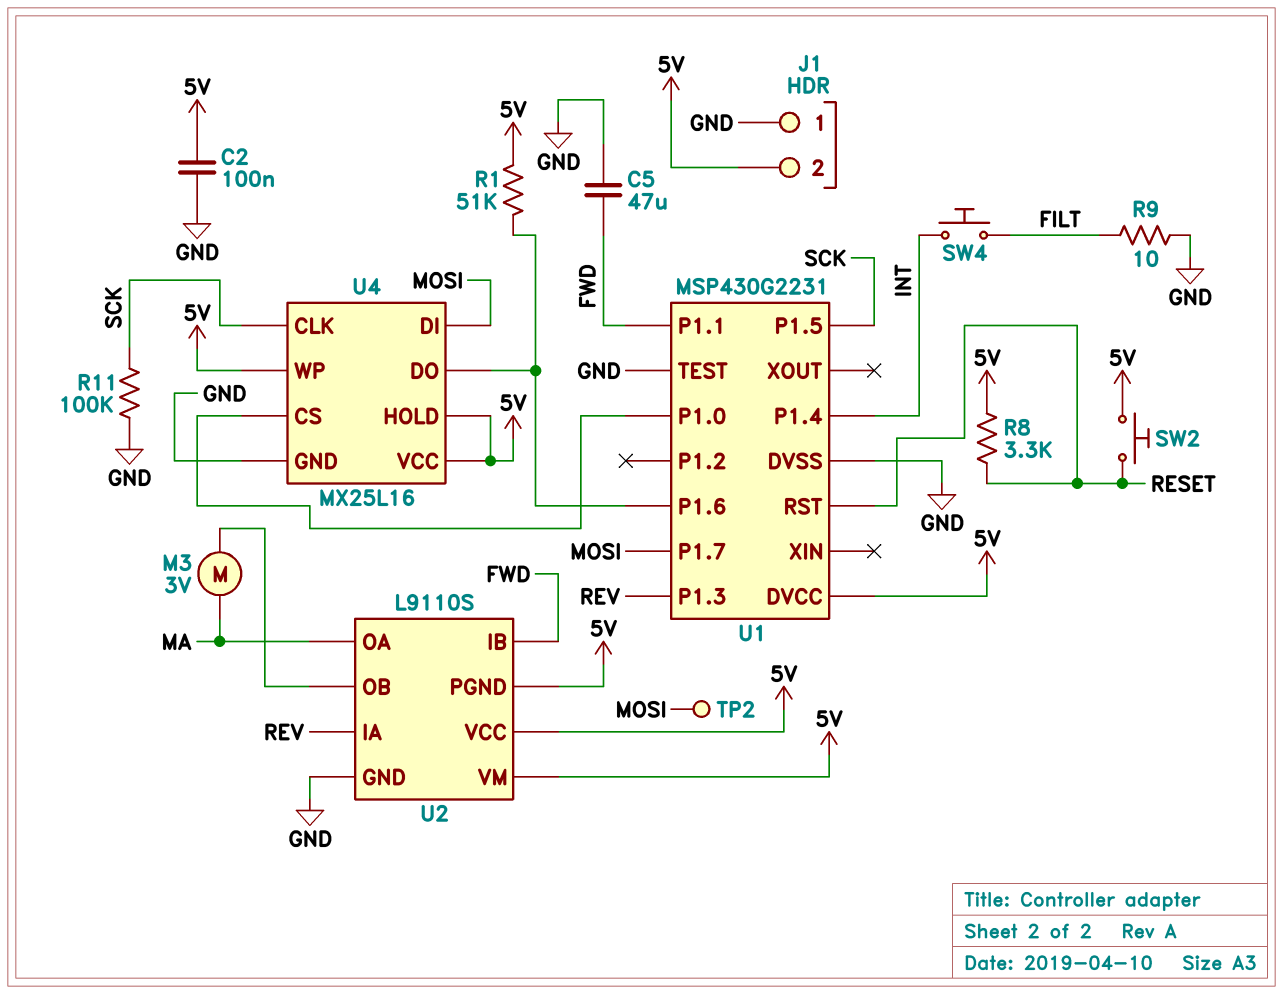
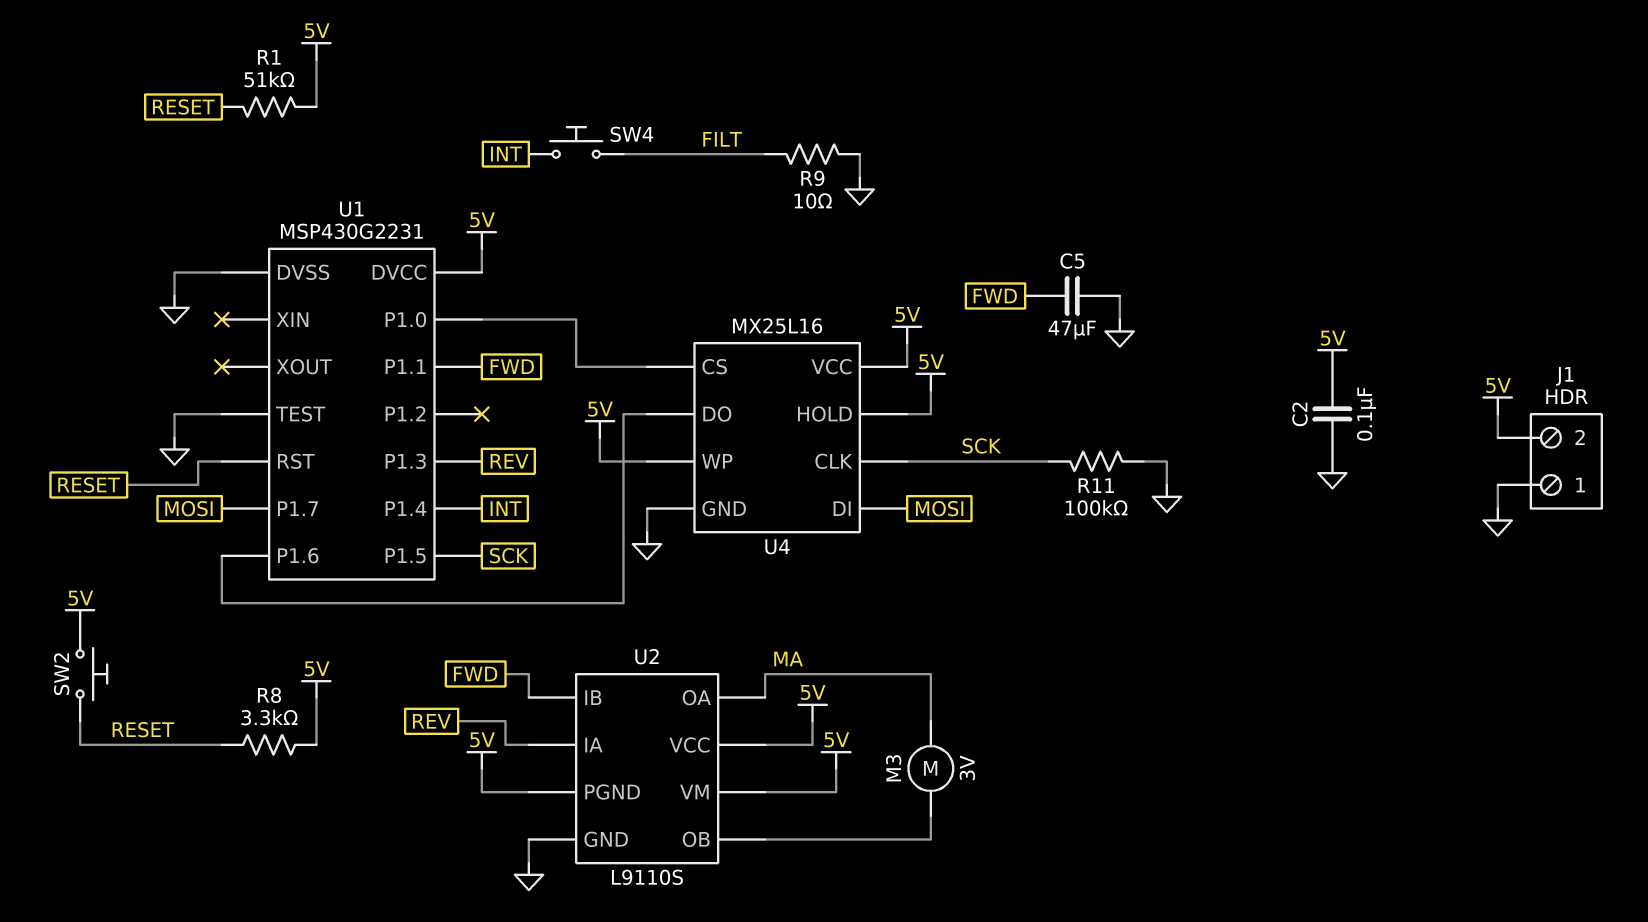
R1: 51k (5V, U1/P1.6) -> 51k (5V, RESET)
TP2: test point (MOSI) -> none

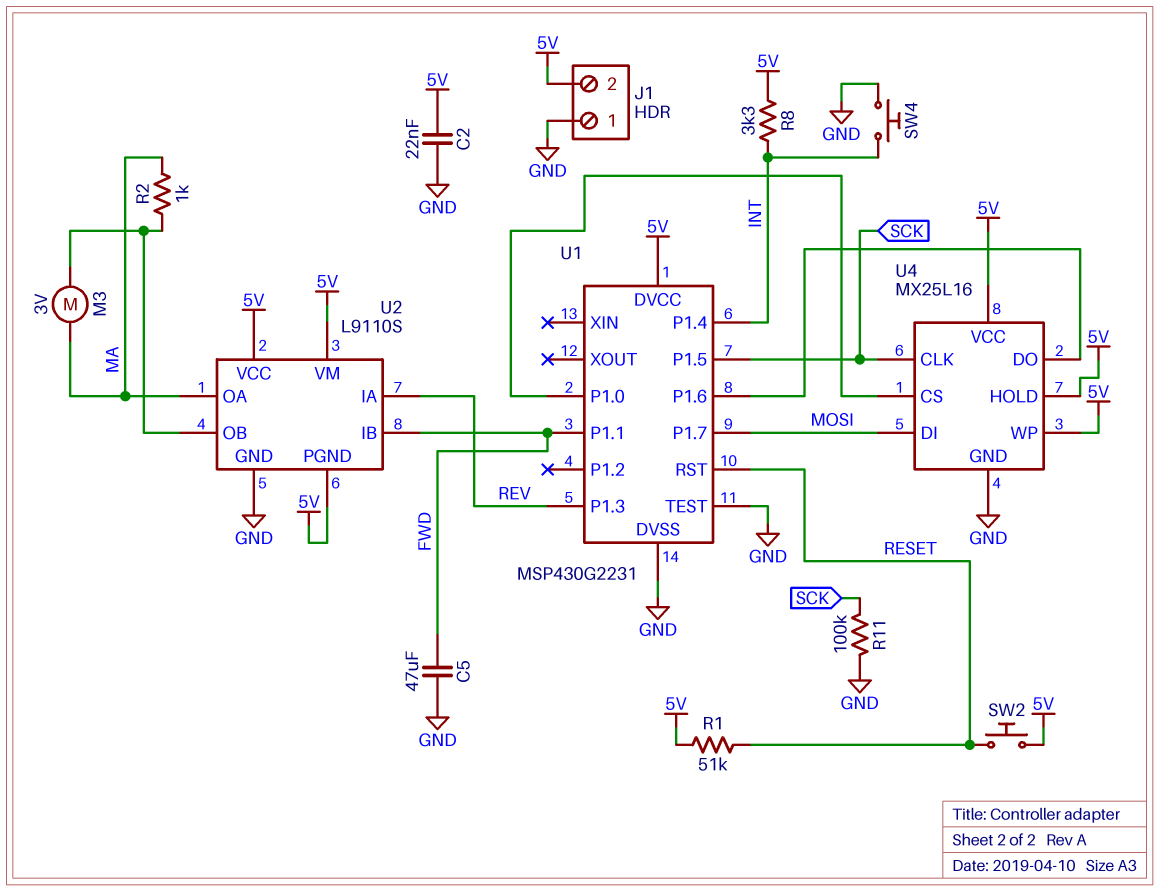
C2: 100nF (5V, GND) -> 22nF (5V, GND)
R2: none -> 1k (MA, U2/OB)
R8: 3.3k (5V, RESET) -> 3.3k (5V, INT)
R9: 10 (FILT, GND) -> none
SW4: button (FILT, INT) -> button (GND, INT)

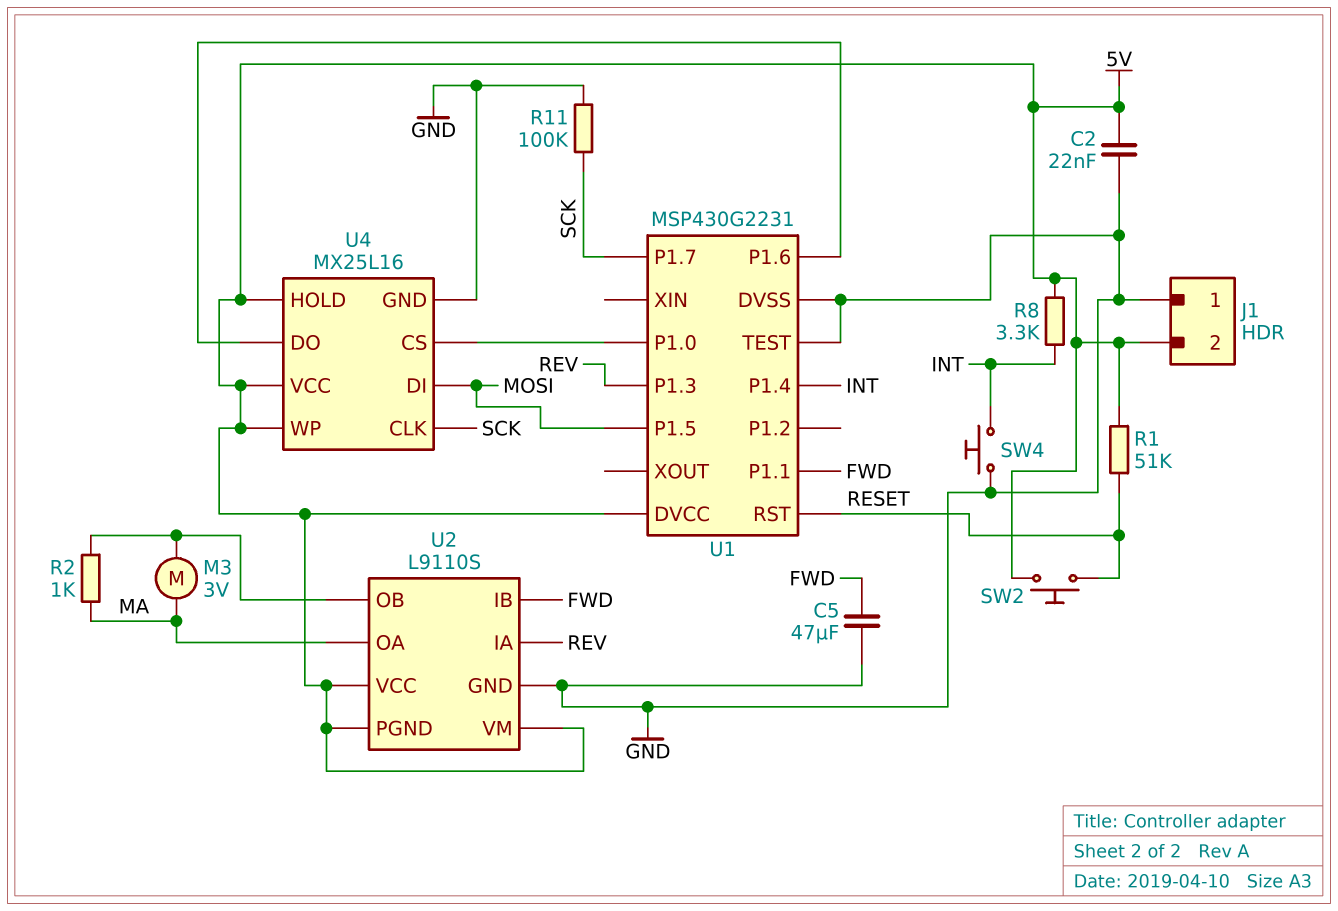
U1 pin P1.5: SCK -> MOSI
U1 pin P1.7: MOSI -> SCK

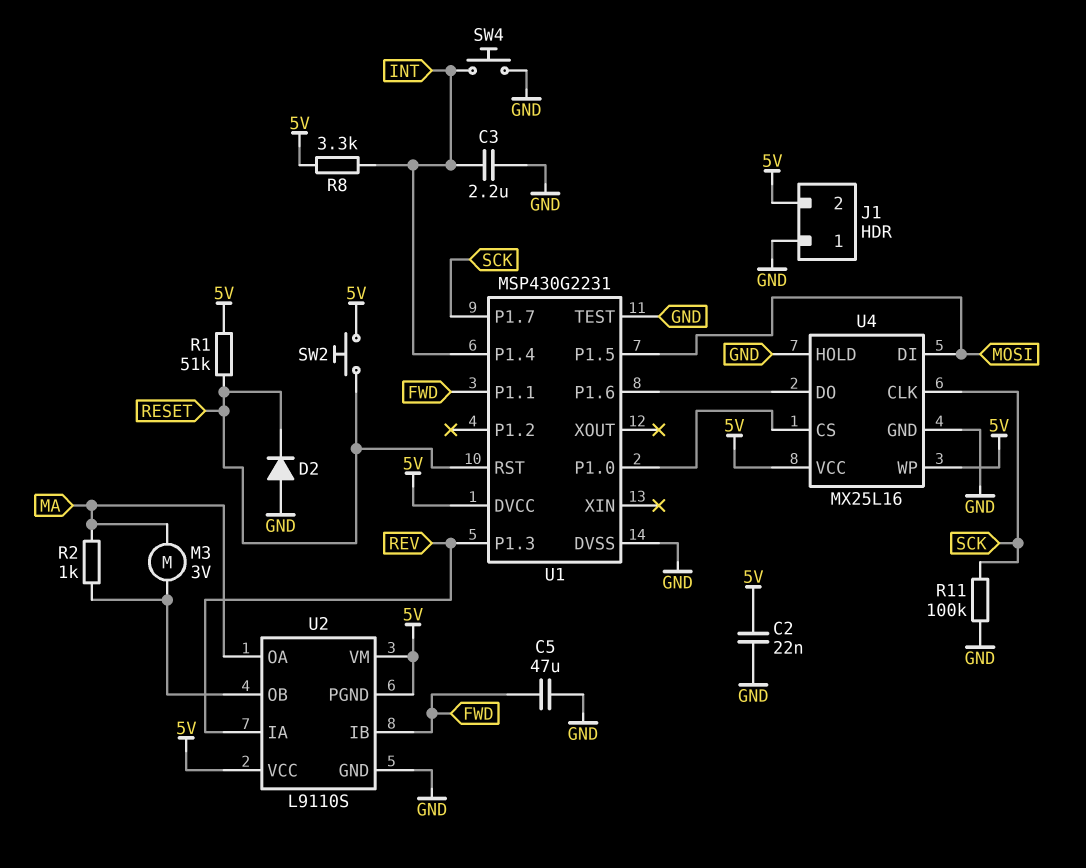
C3: none -> 2.2uF (GND, INT)
D2: none -> diode (A GND, K RESET)
U4 pin HOLD: 5V -> GND

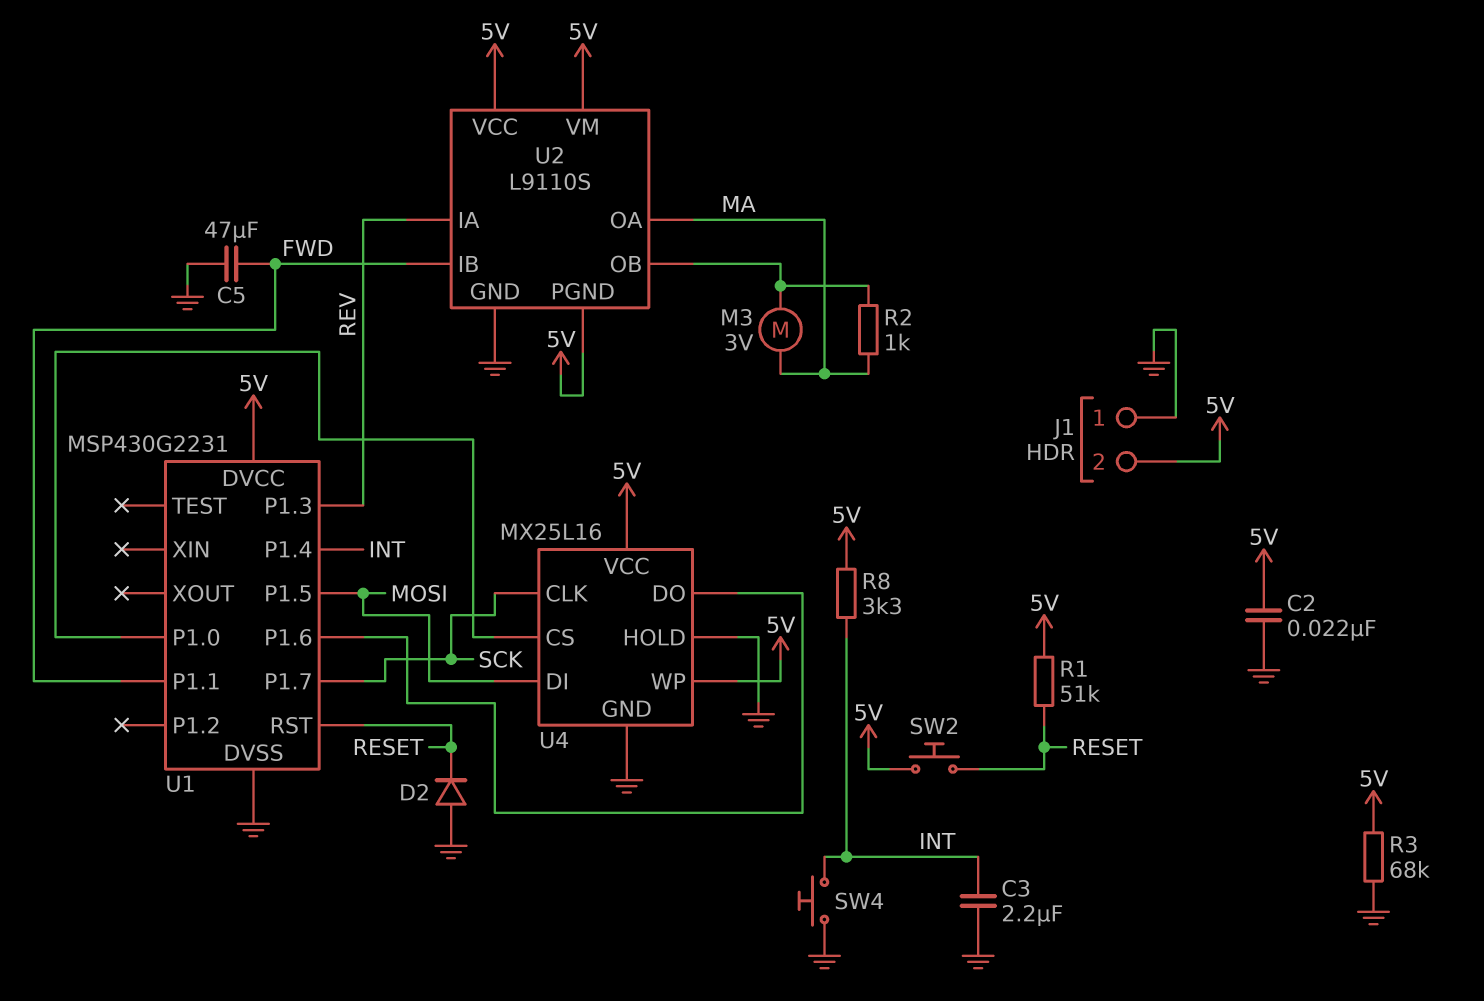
R3: none -> 68k (5V, GND)
R11: 100k (GND, SCK) -> none
U1 pin TEST: GND -> none

